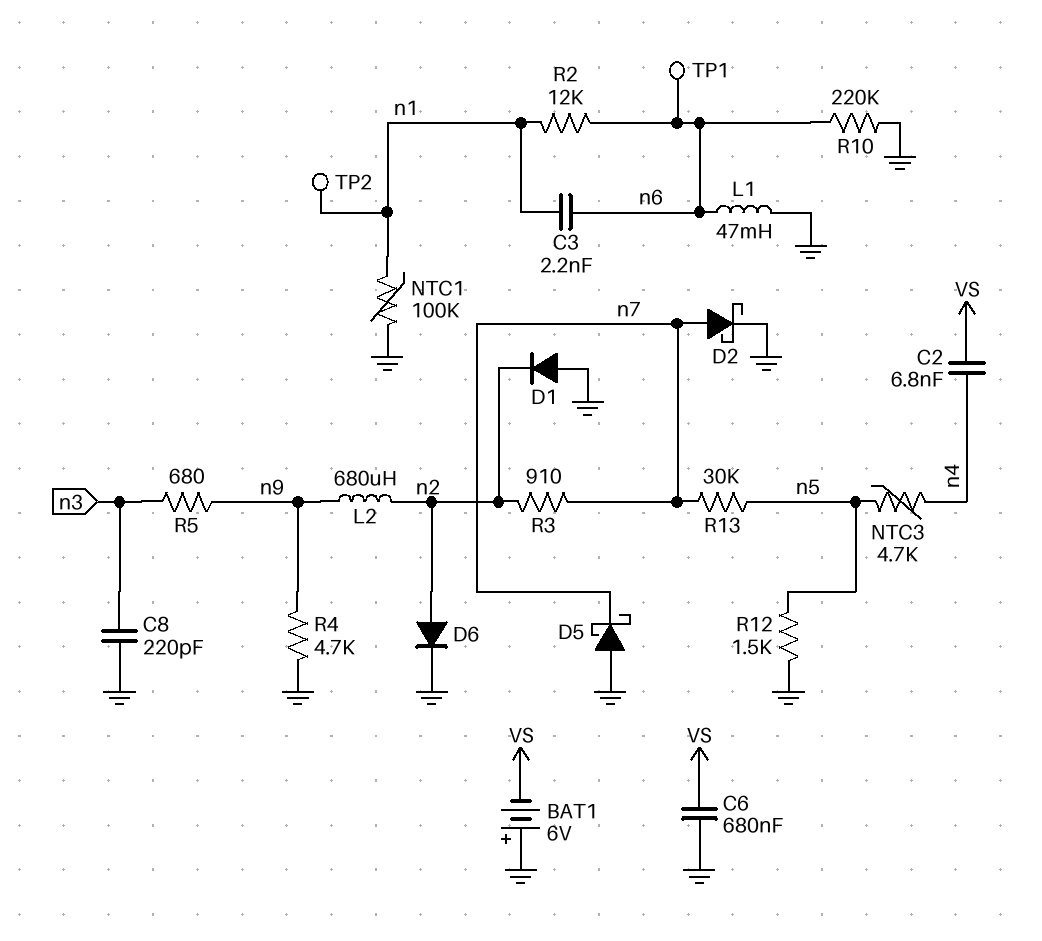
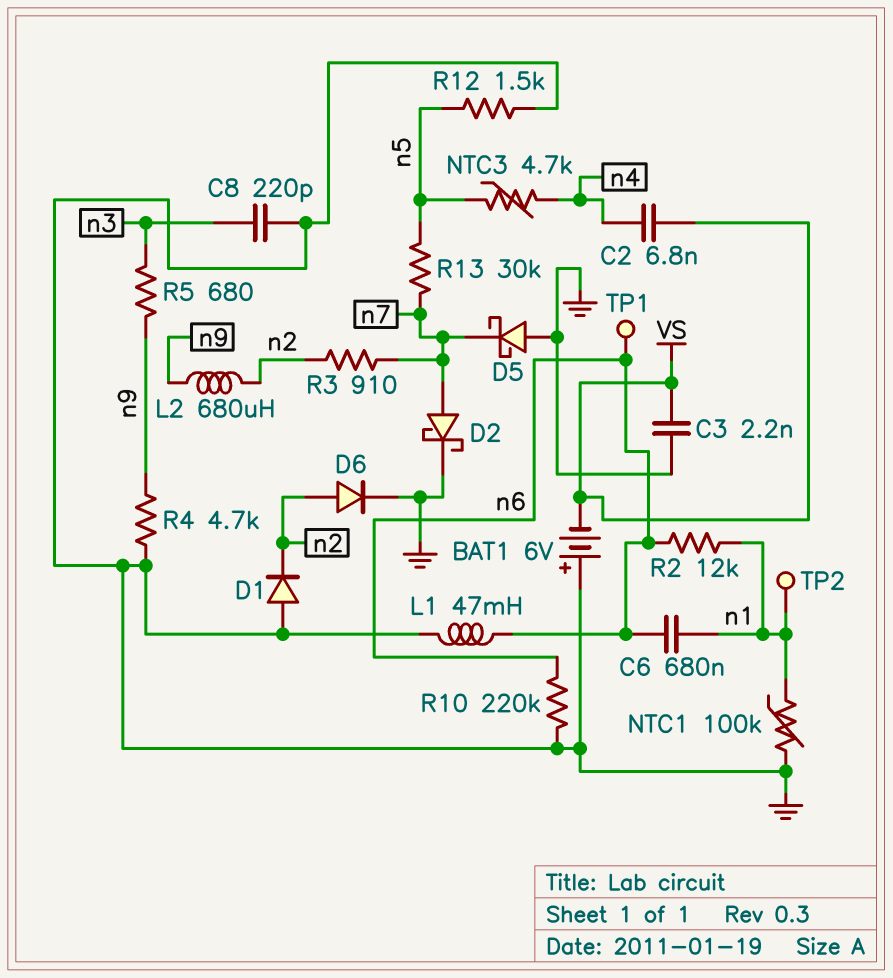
C3: 2.2nF (n1, n6) -> 2.2nF (GND, VS)
C6: 680nF (GND, VS) -> 680nF (n1, n6)

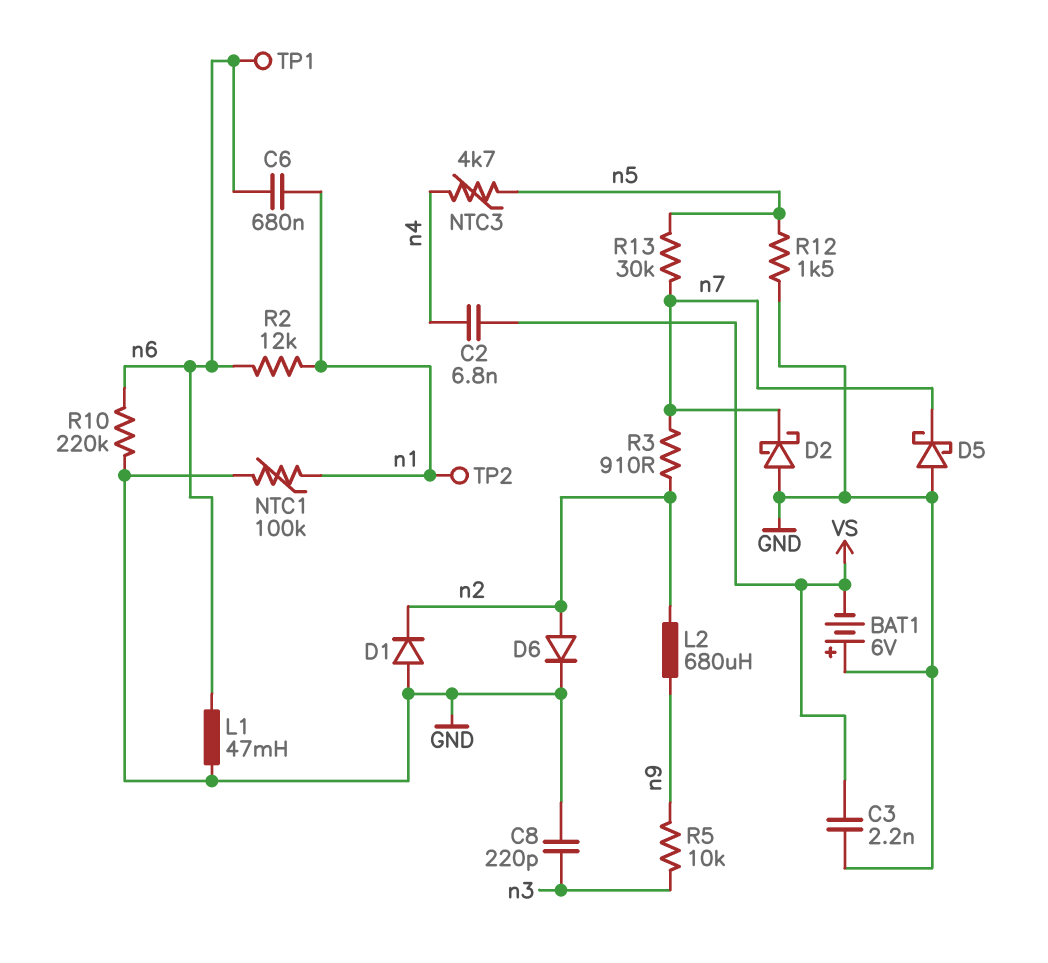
D2: schottky (A n7, K GND) -> schottky (A GND, K n7)
R4: 4.7k (GND, n9) -> none
R5: 680 (n3, n9) -> 10k (n3, n9)

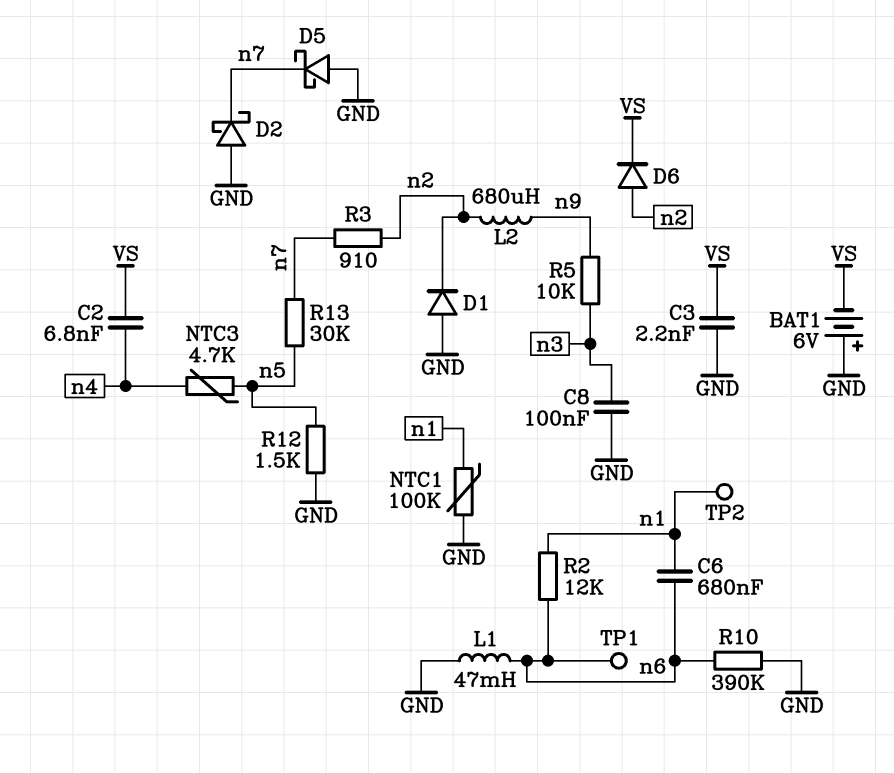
C8: 220pF (GND, n3) -> 100nF (GND, n3)
D6: diode (A n2, K GND) -> diode (A n2, K VS)
R10: 220k (GND, n6) -> 390k (GND, n6)

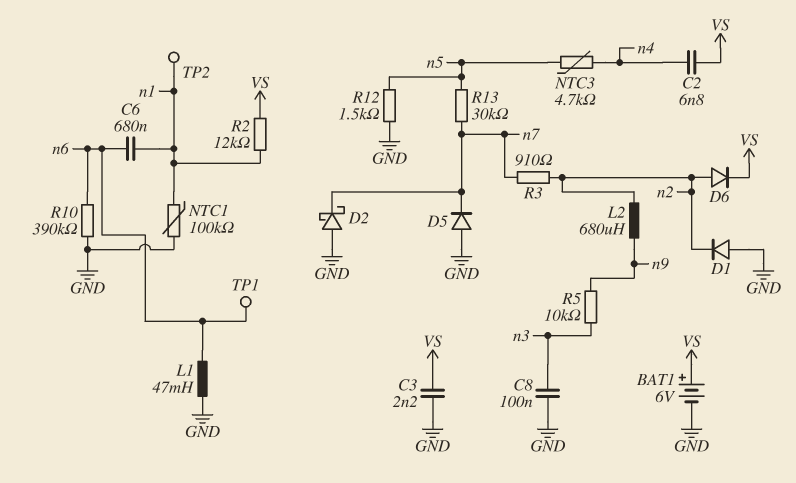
BAT1: 6V (plus GND, minus VS) -> 6V (plus VS, minus GND)
D5: schottky (A GND, K n7) -> diode (A GND, K n7)
R2: 12k (n1, n6) -> 12k (VS, n1)

